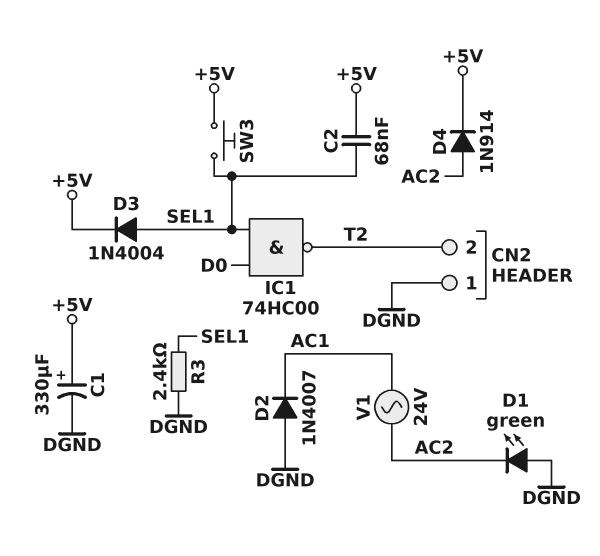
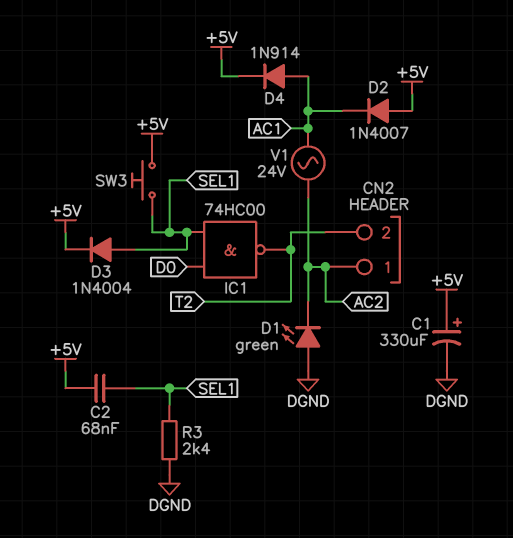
CN2 pin 1: DGND -> AC2
D2: diode 1N4007 (A DGND, K AC1) -> diode 1N4007 (A +5V, K AC1)
D4: diode 1N914 (A AC2, K +5V) -> diode 1N914 (A AC1, K +5V)

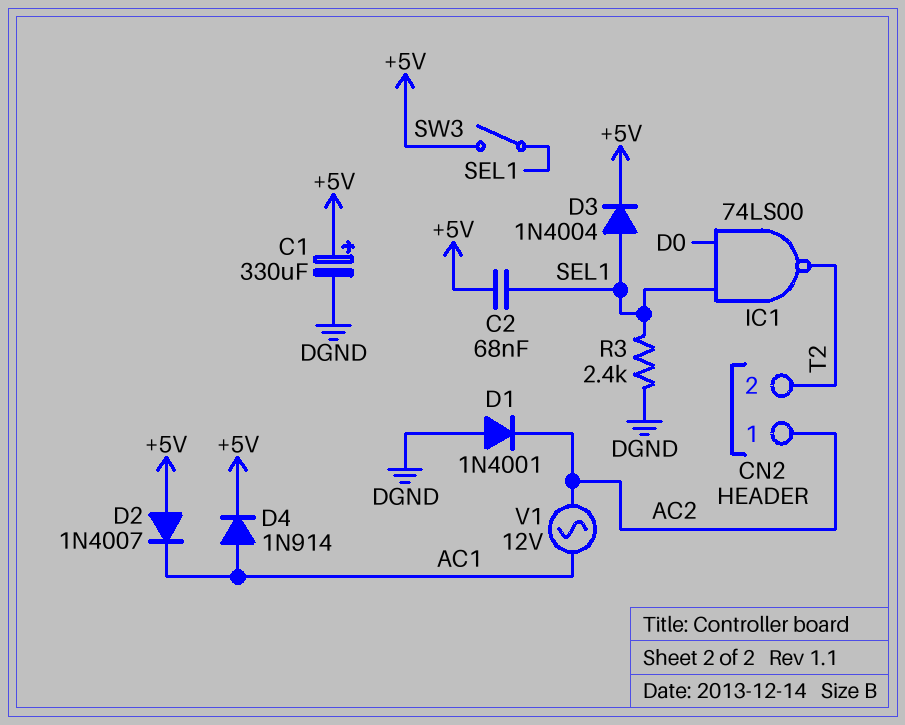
D1: LED green (A DGND, K AC2) -> diode 1N4001 (A DGND, K AC2)
IC1: NAND 74HC00 (in D0, in SEL1, out T2) -> NAND 74LS00 (in D0, in SEL1, out T2)
SW3: button (+5V, SEL1) -> switch (+5V, SEL1)
V1: AC 24V (AC1, AC2) -> AC 12V (AC1, AC2)

